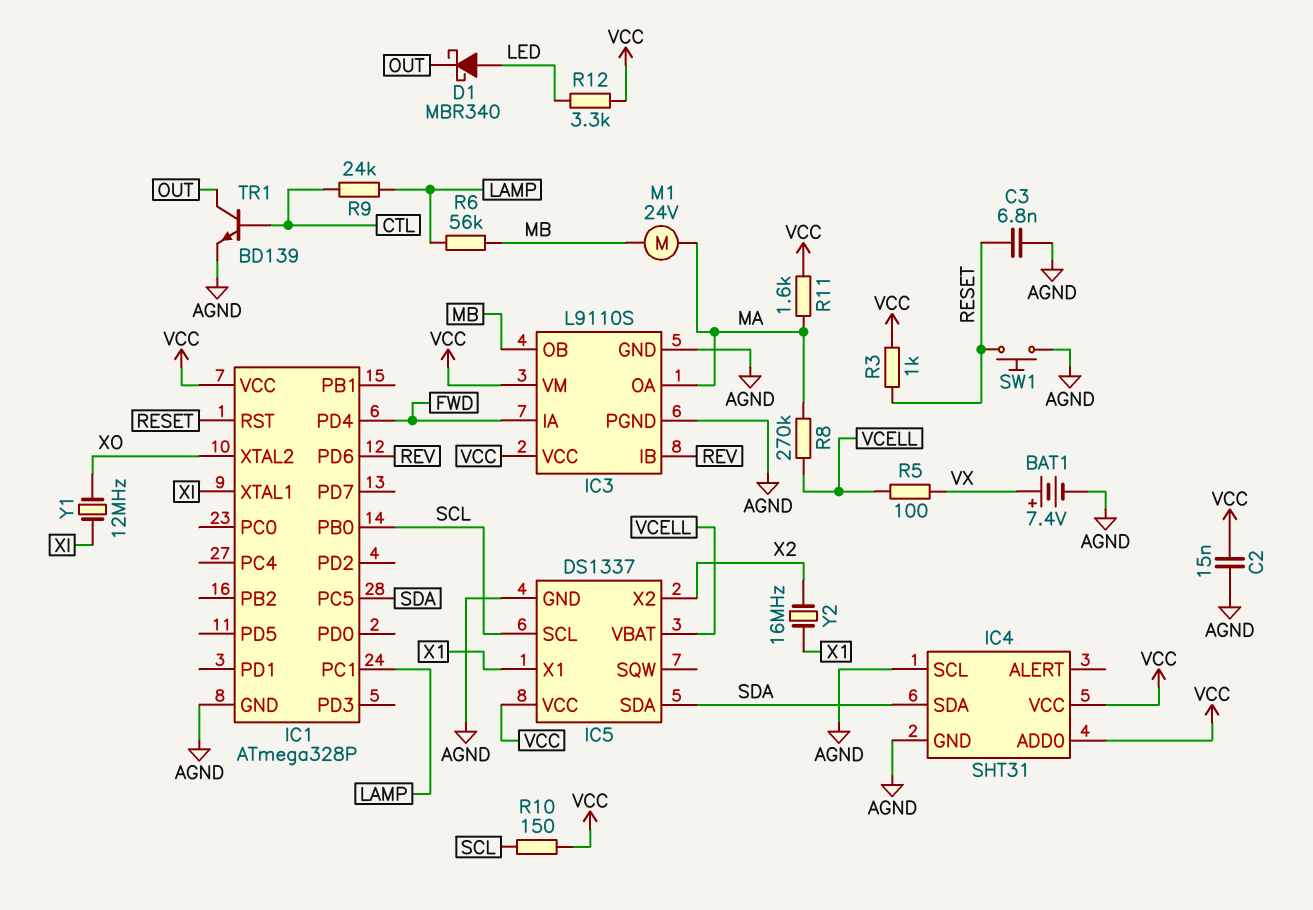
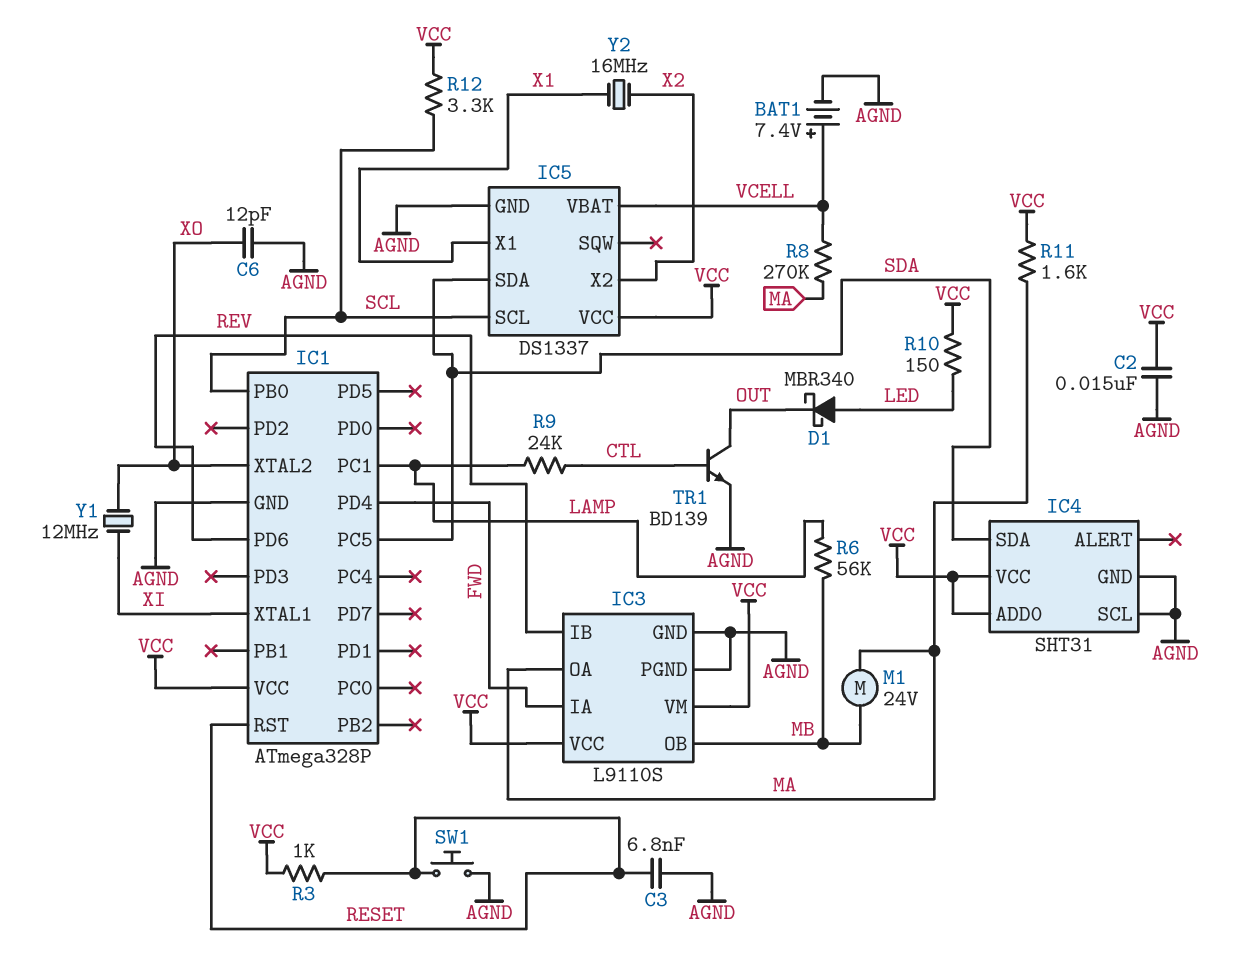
BAT1: 7.4V (plus VX, minus AGND) -> 7.4V (plus VCELL, minus AGND)
C6: none -> 12pF (AGND, XO)
R5: 100 (VCELL, VX) -> none
R10: 150 (SCL, VCC) -> 150 (LED, VCC)
R12: 3.3k (LED, VCC) -> 3.3k (SCL, VCC)

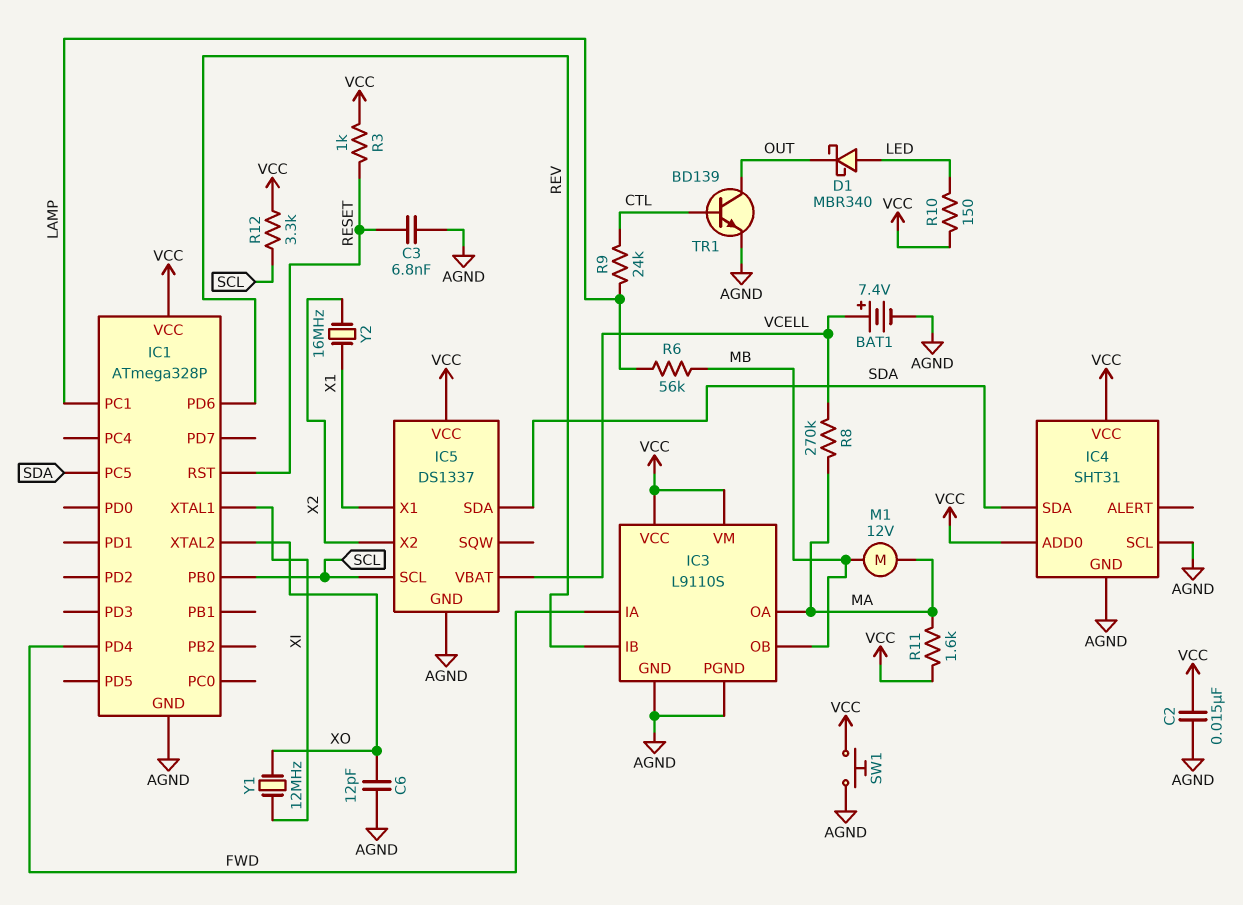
M1: motor 24V (MA, MB) -> motor 12V (MA, MB)
SW1: button (AGND, RESET) -> button (AGND, VCC)

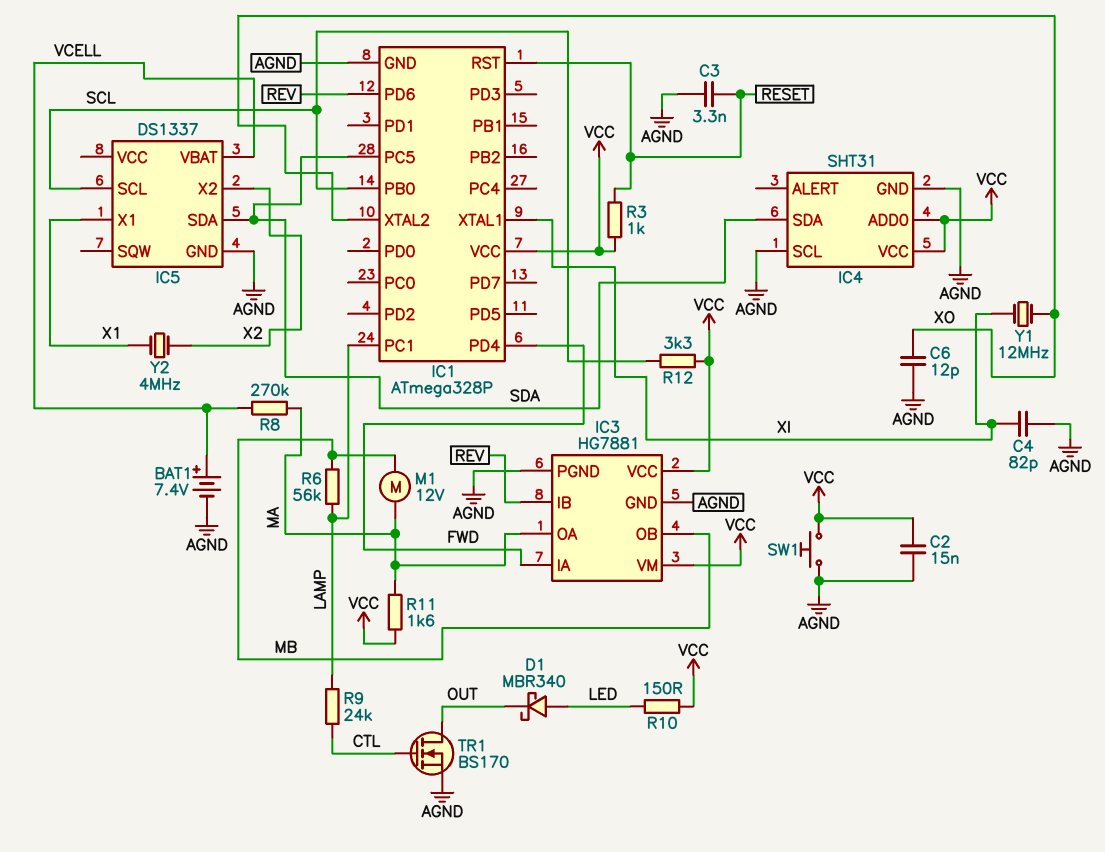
C3: 6.8nF (AGND, RESET) -> 3.3nF (AGND, RESET)
C4: none -> 82pF (AGND, XI)
IC3: L9110S -> HG7881
IC5 pin VCC: VCC -> none
TR1: NPN BD139 (B CTL, C OUT, E AGND) -> NMOS BS170 (G CTL, D OUT, S AGND)
Y2: 16MHz (X1, X2) -> 4MHz (X1, X2)

